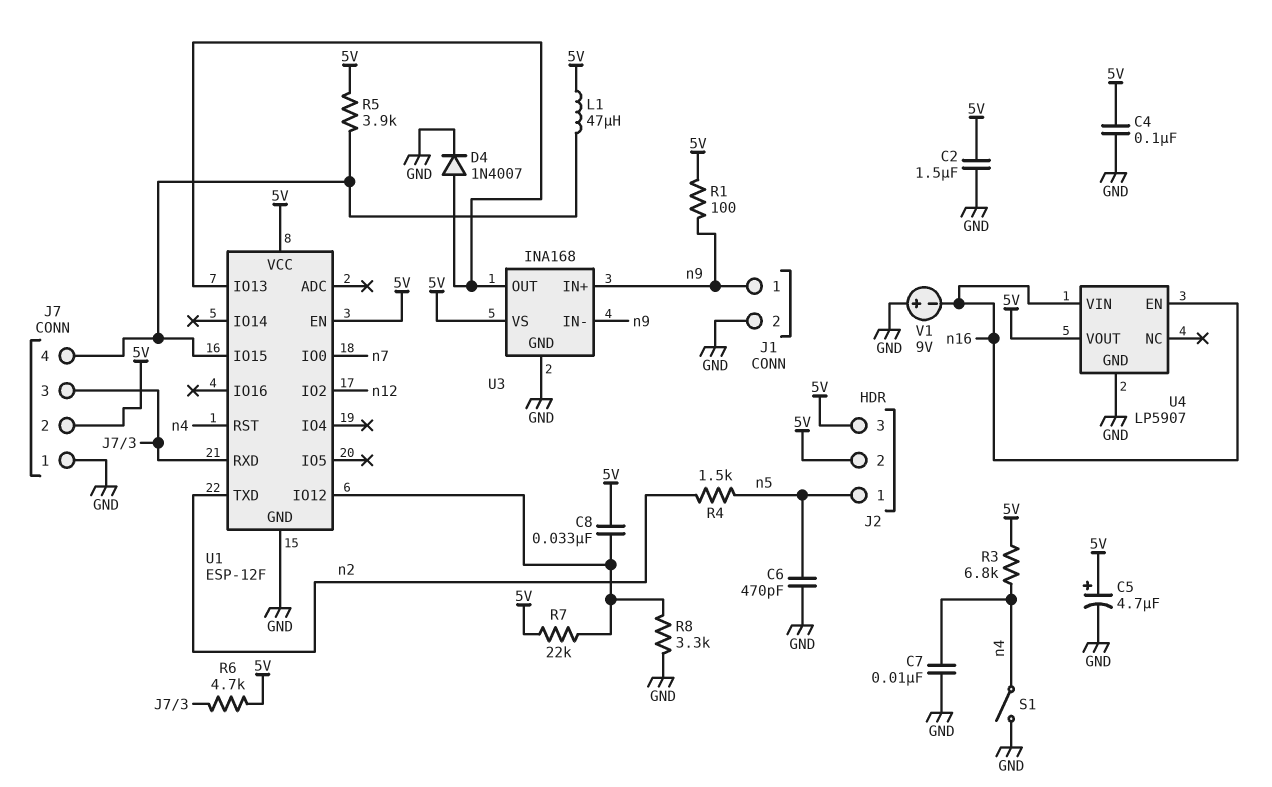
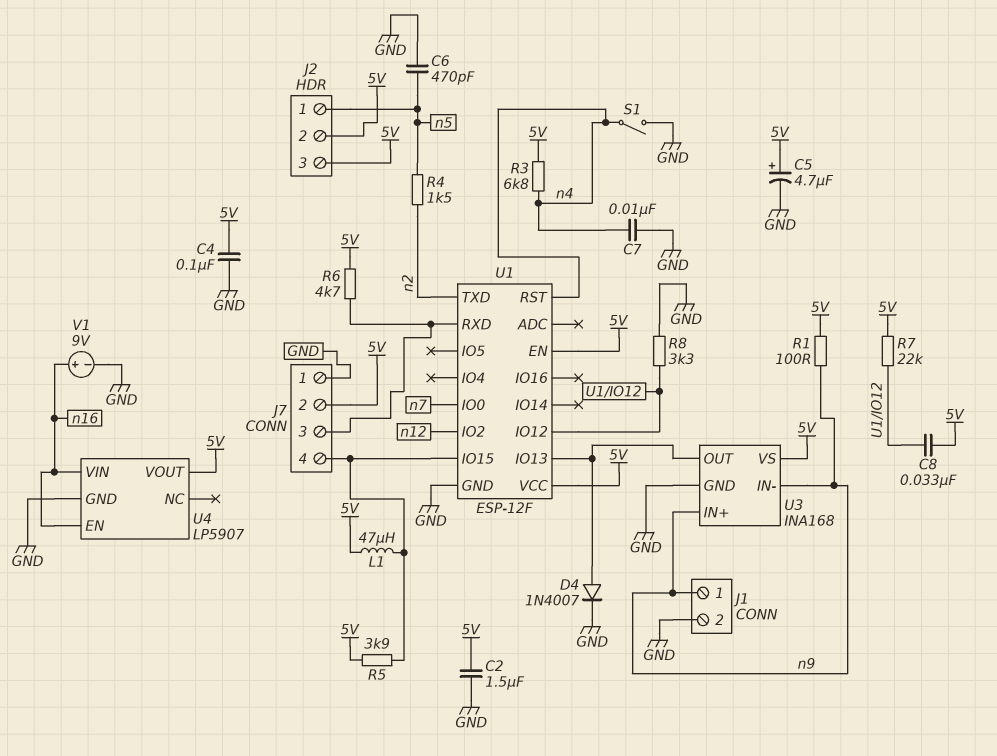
V1: 9V (plus GND, minus n16) -> 9V (plus n16, minus GND)

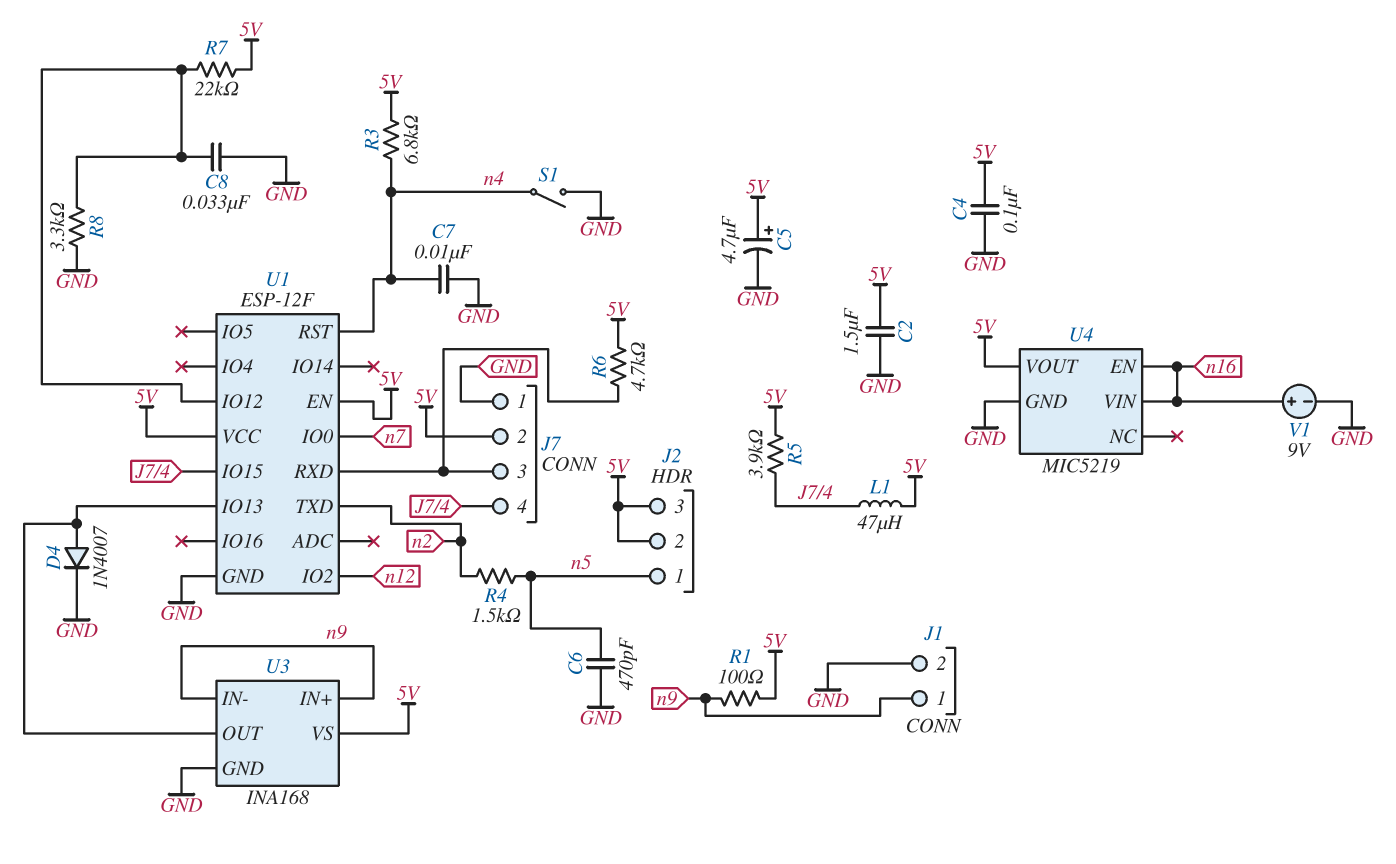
C8: 33nF (5V, U1/IO12) -> 33nF (GND, U1/IO12)
U4: LP5907 -> MIC5219

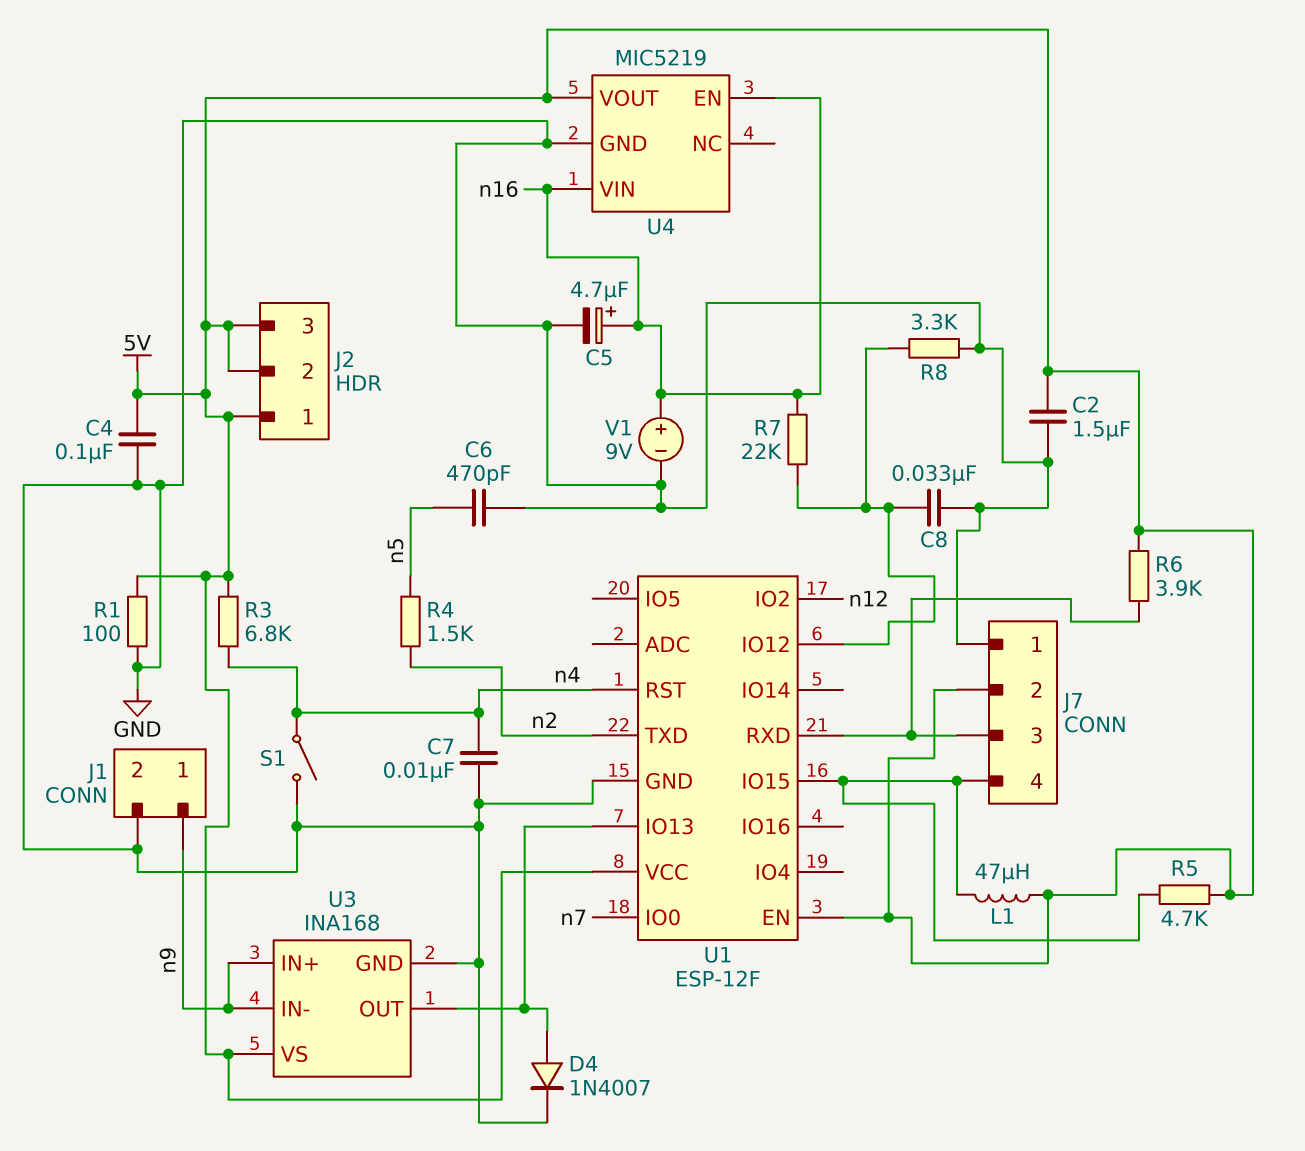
C5: 4.7uF (plus 5V, minus GND) -> 4.7uF (plus n16, minus GND)
J2 pin 1: n5 -> 5V
R1: 100 (5V, n9) -> 100 (5V, GND)
R5: 3.9k (5V, J7/4) -> 4.7k (5V, J7/4)
R6: 4.7k (5V, J7/3) -> 3.9k (5V, J7/3)
R7: 22k (5V, U1/IO12) -> 22k (U1/IO12, n16)

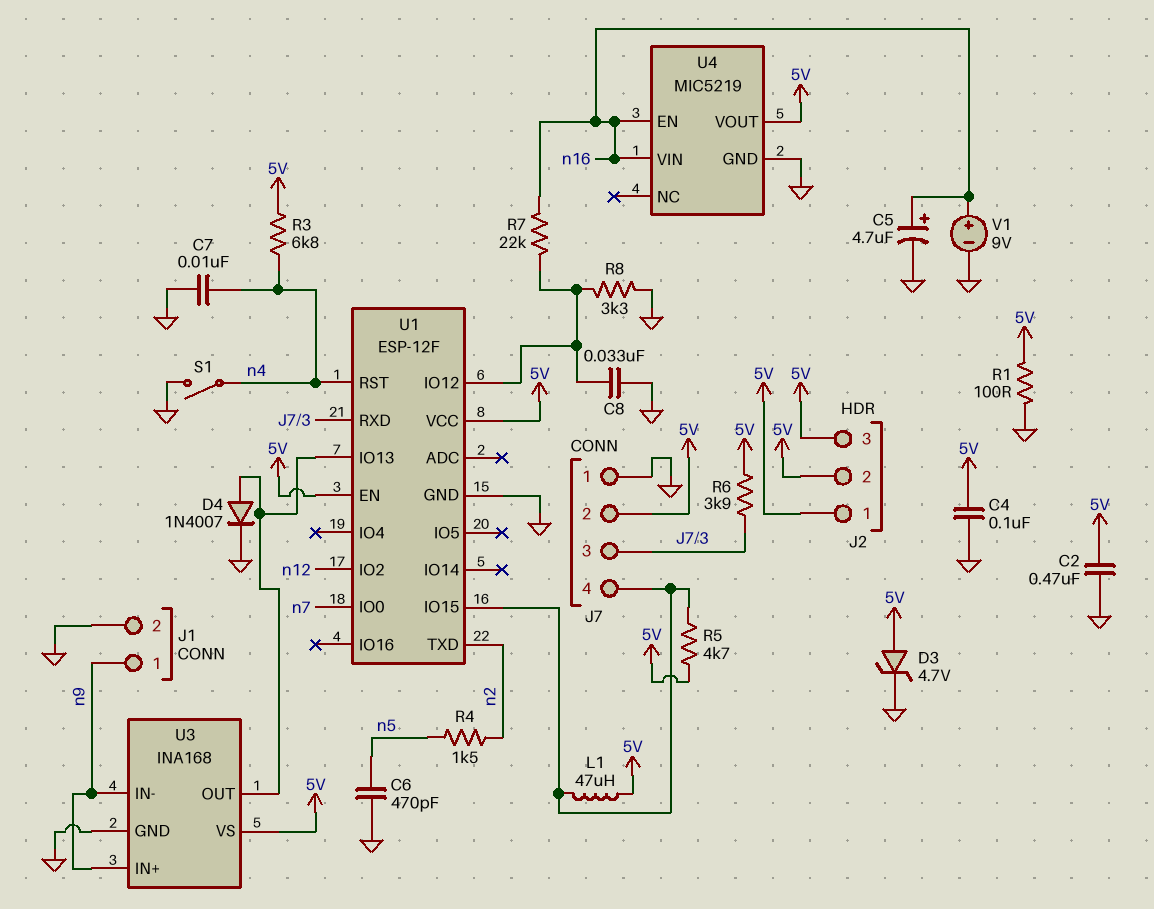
C2: 1.5uF (5V, GND) -> 470nF (5V, GND)
D3: none -> zener 4.7V (A 5V, K GND)

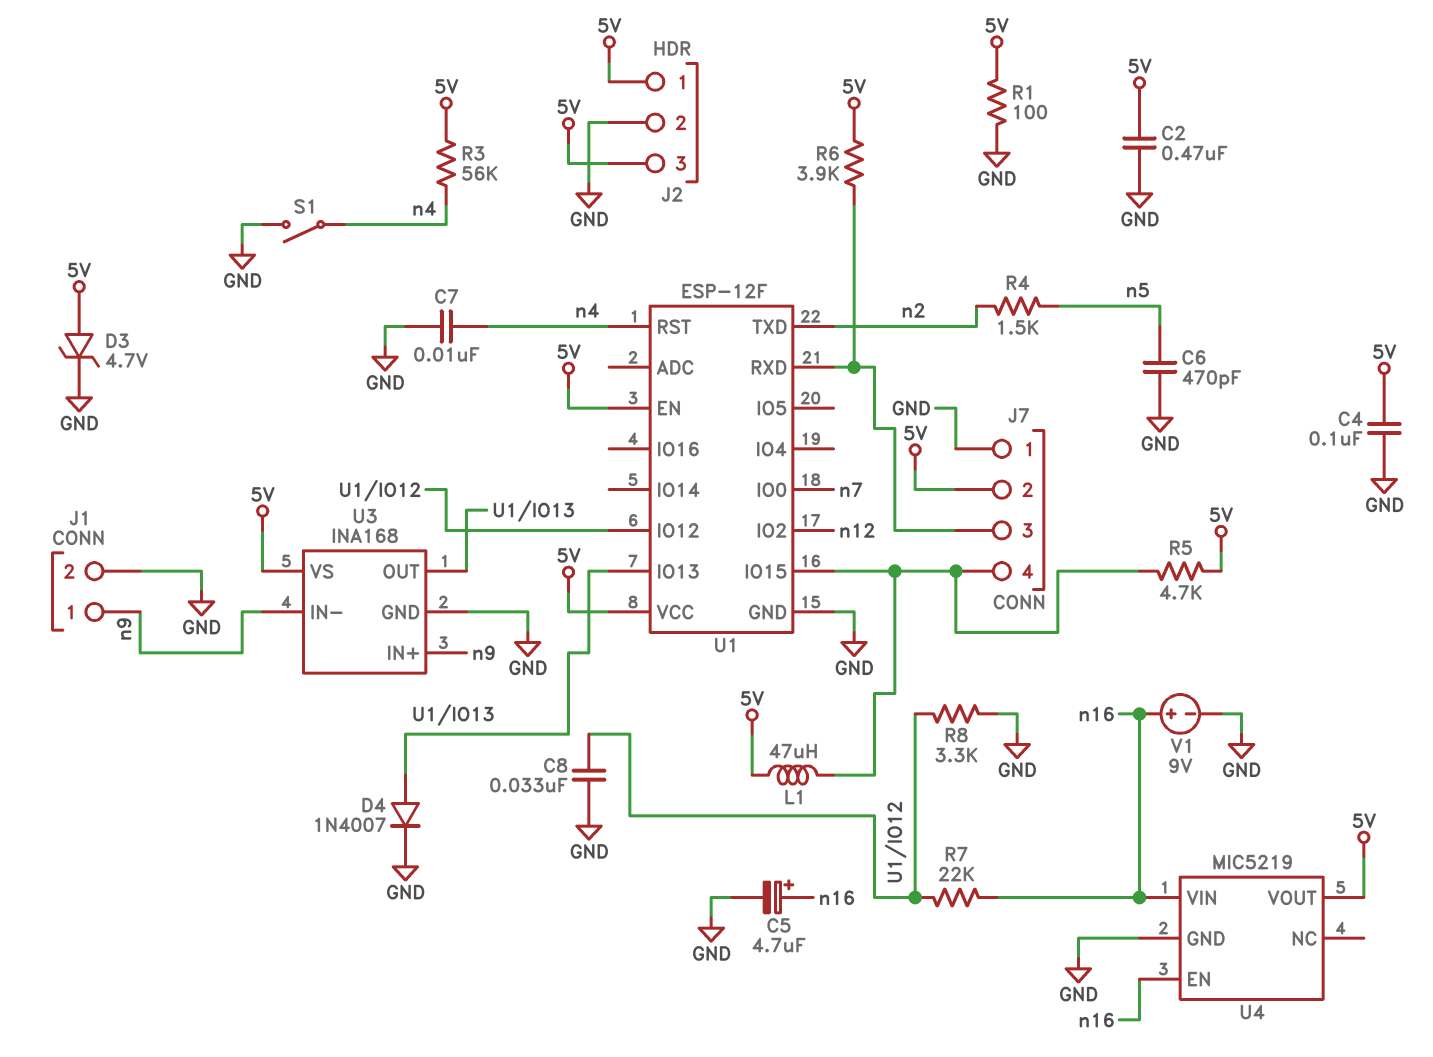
J2 pin 2: 5V -> GND
R3: 6.8k (5V, n4) -> 56k (5V, n4)

